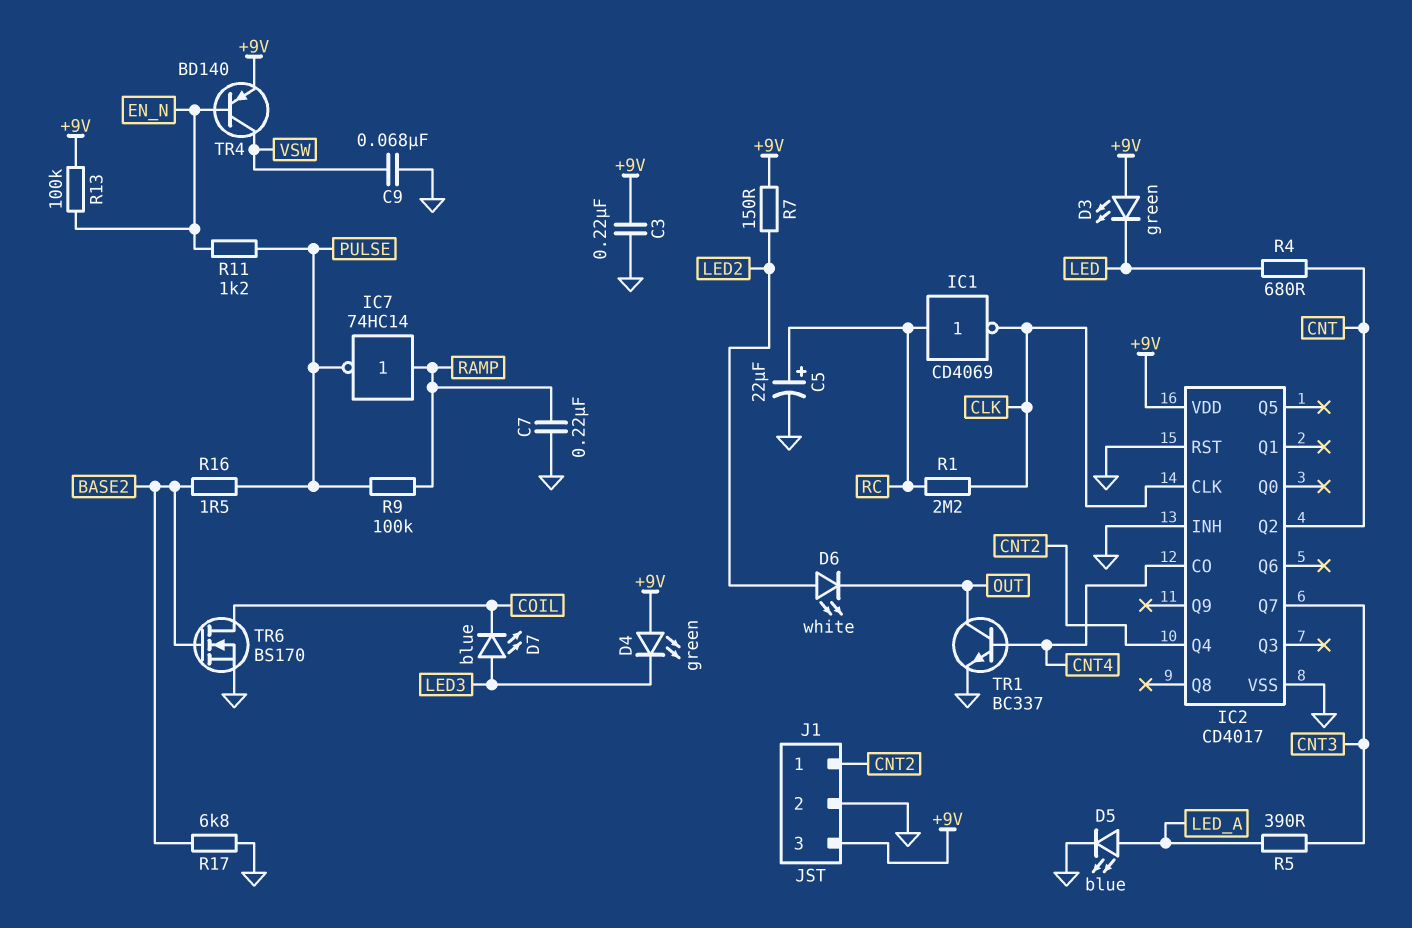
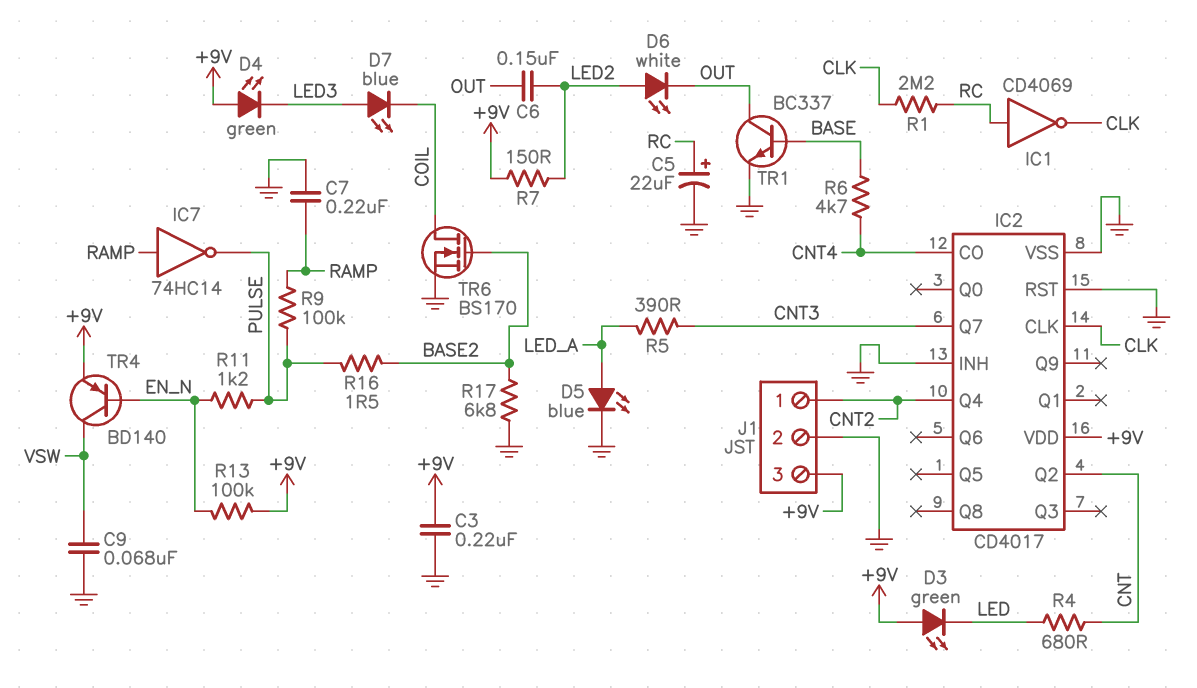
C6: none -> 150nF (LED2, OUT)
R6: none -> 4.7k (BASE, CNT4)
TR1: NPN BC337 (B CNT4, C OUT, E GND) -> NPN BC337 (B BASE, C OUT, E GND)

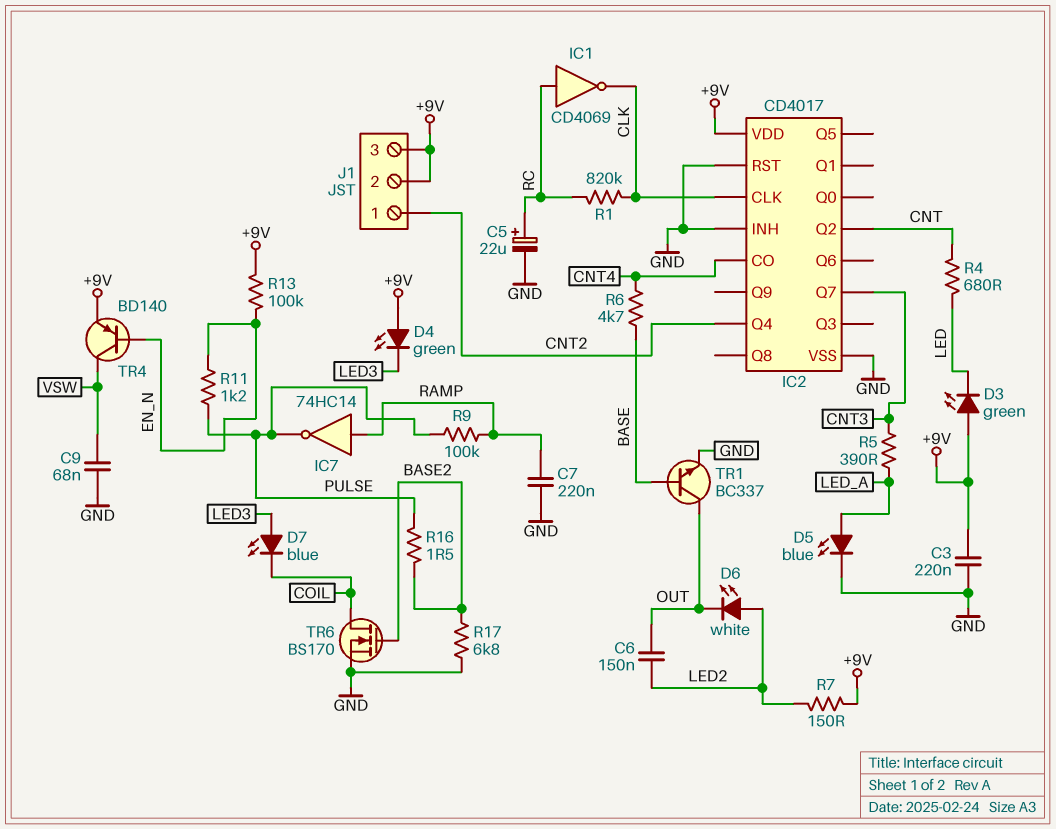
J1 pin 2: GND -> +9V
R1: 2.2M (CLK, RC) -> 820k (CLK, RC)

